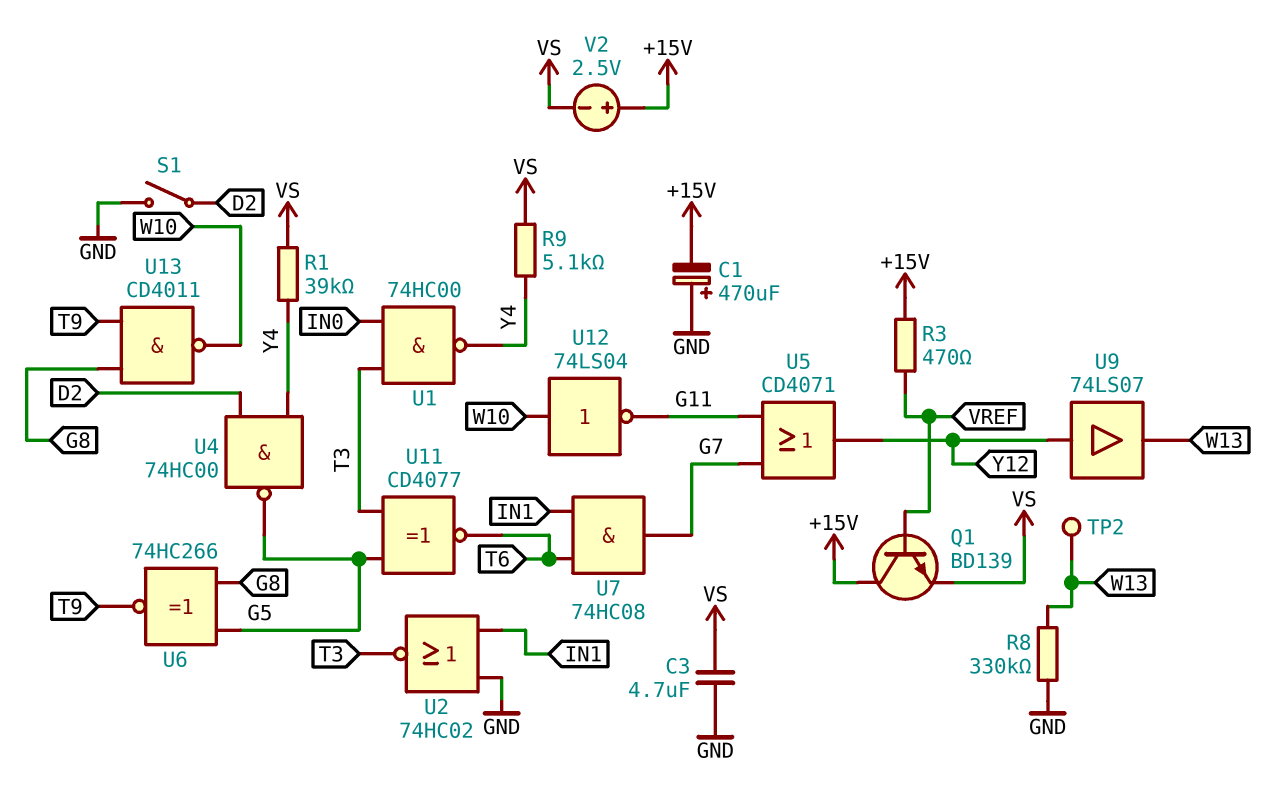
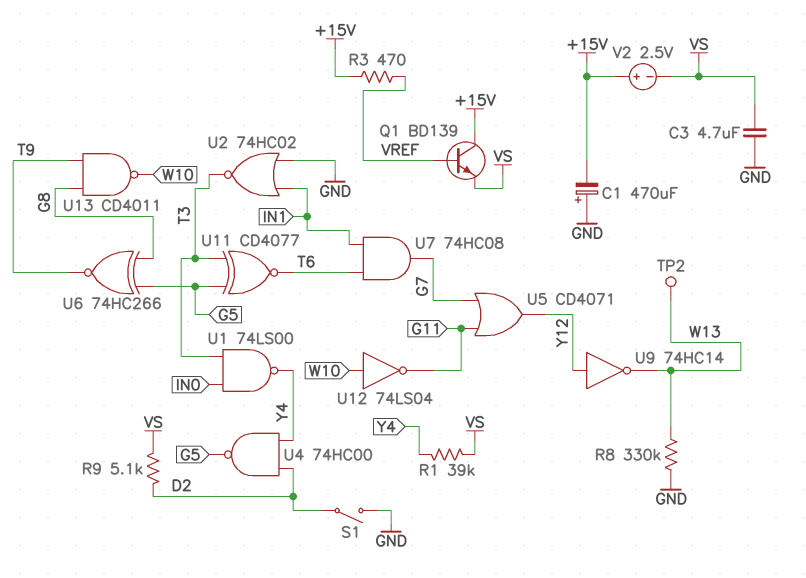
R9: 5.1k (VS, Y4) -> 5.1k (D2, VS)
U1: NAND 74HC00 (in IN0, in T3, out Y4) -> NAND 74LS00 (in IN0, in T3, out Y4)
U9: buffer 74LS07 (in Y12, out W13) -> NOT 74HC14 (in Y12, out W13)

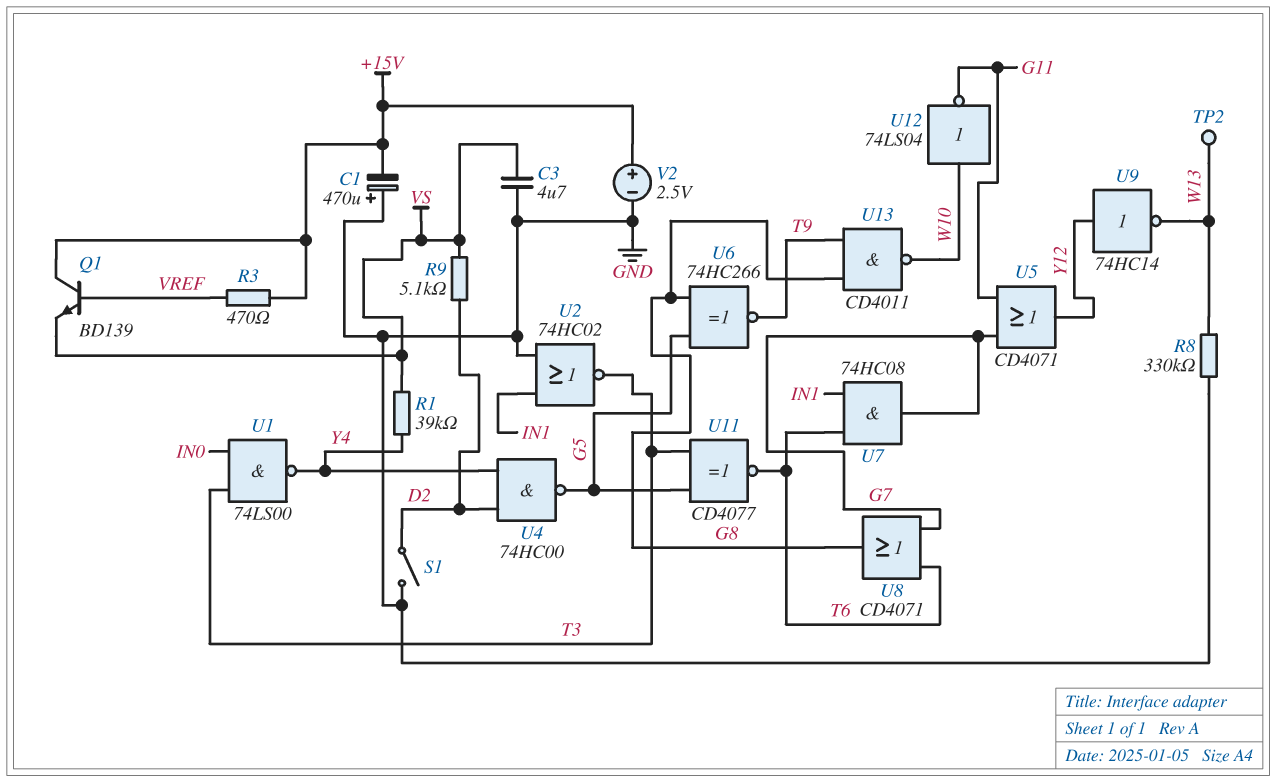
U8: none -> OR CD4071 (in G7, in T6, out G8)
V2: 2.5V (plus +15V, minus VS) -> 2.5V (plus +15V, minus GND)

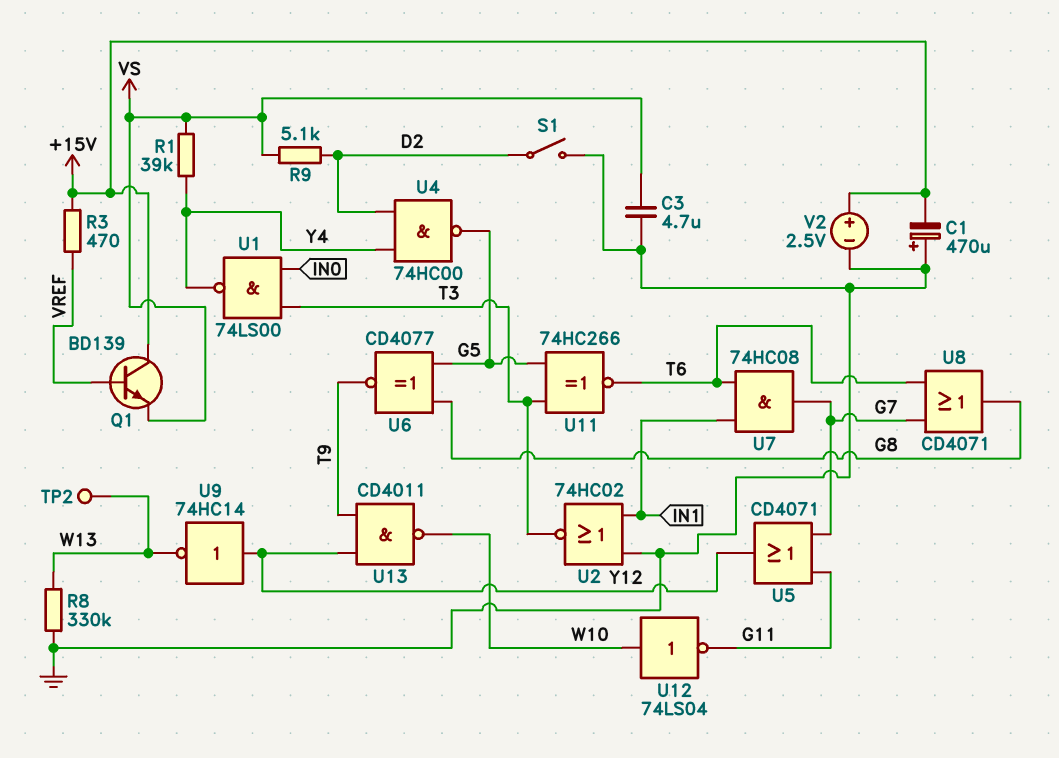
U6: XNOR 74HC266 (in G5, in G8, out T9) -> XNOR CD4077 (in G5, in G8, out T9)
U11: XNOR CD4077 (in G5, in T3, out T6) -> XNOR 74HC266 (in G5, in T3, out T6)
U13: NAND CD4011 (in G8, in T9, out W10) -> NAND CD4011 (in T9, in Y12, out W10)

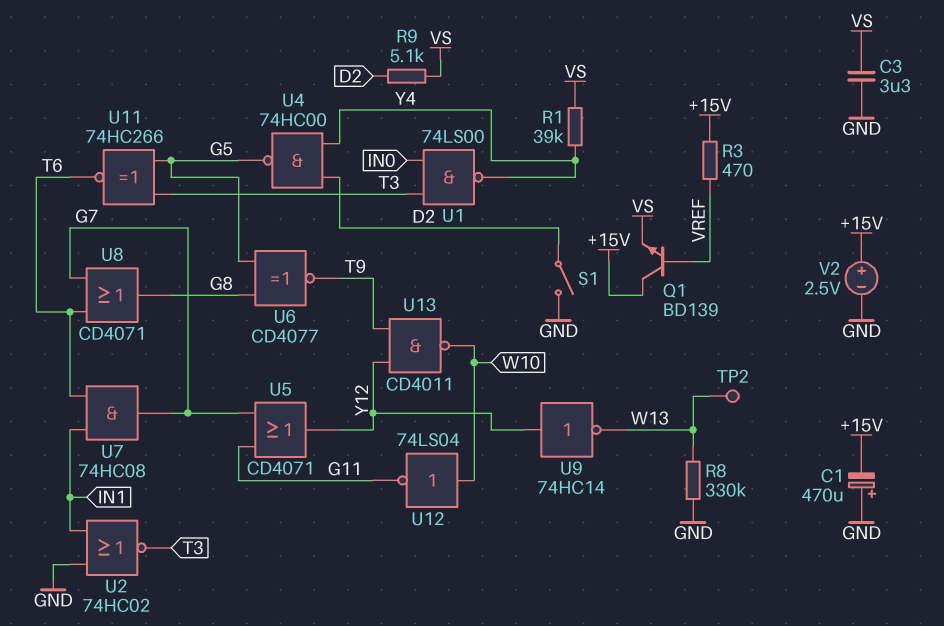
C3: 4.7uF (GND, VS) -> 3.3uF (GND, VS)

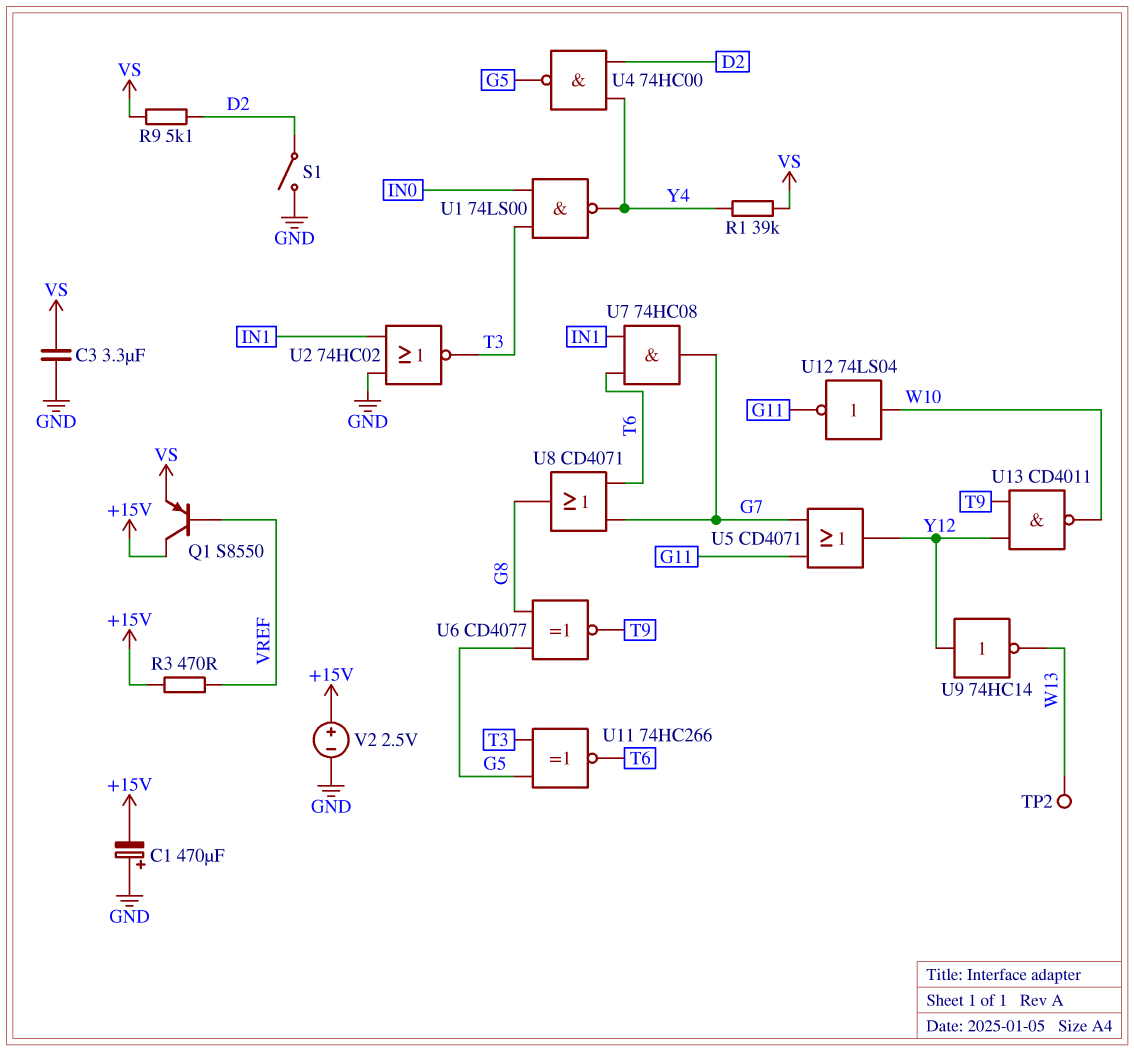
Q1: NPN BD139 (B VREF, C +15V, E VS) -> PNP S8550 (B VREF, C +15V, E VS)
R8: 330k (GND, W13) -> none

